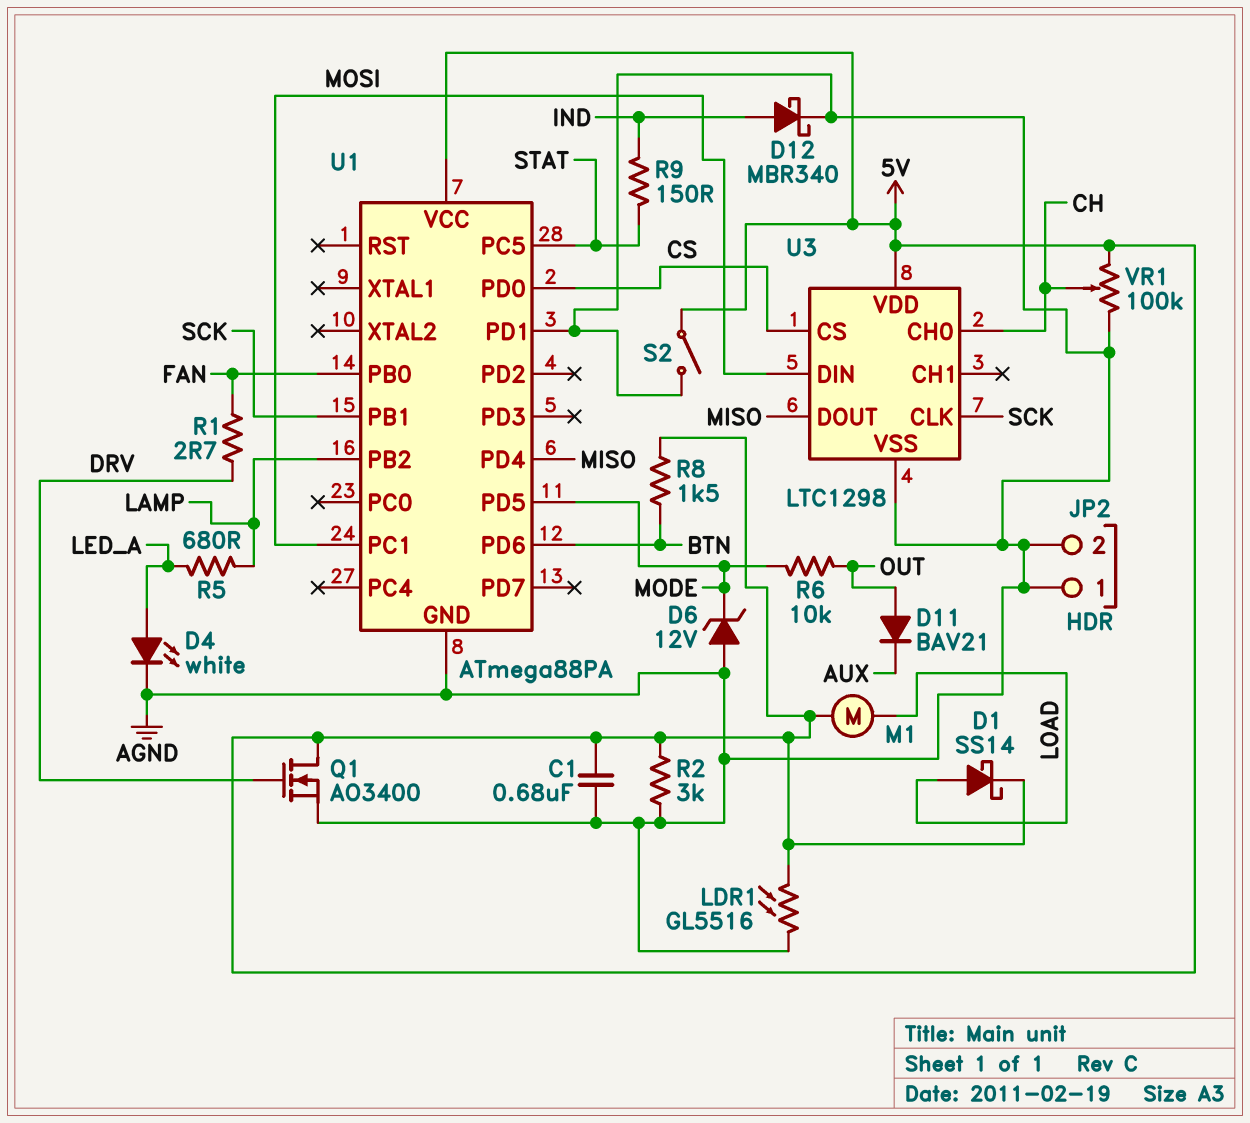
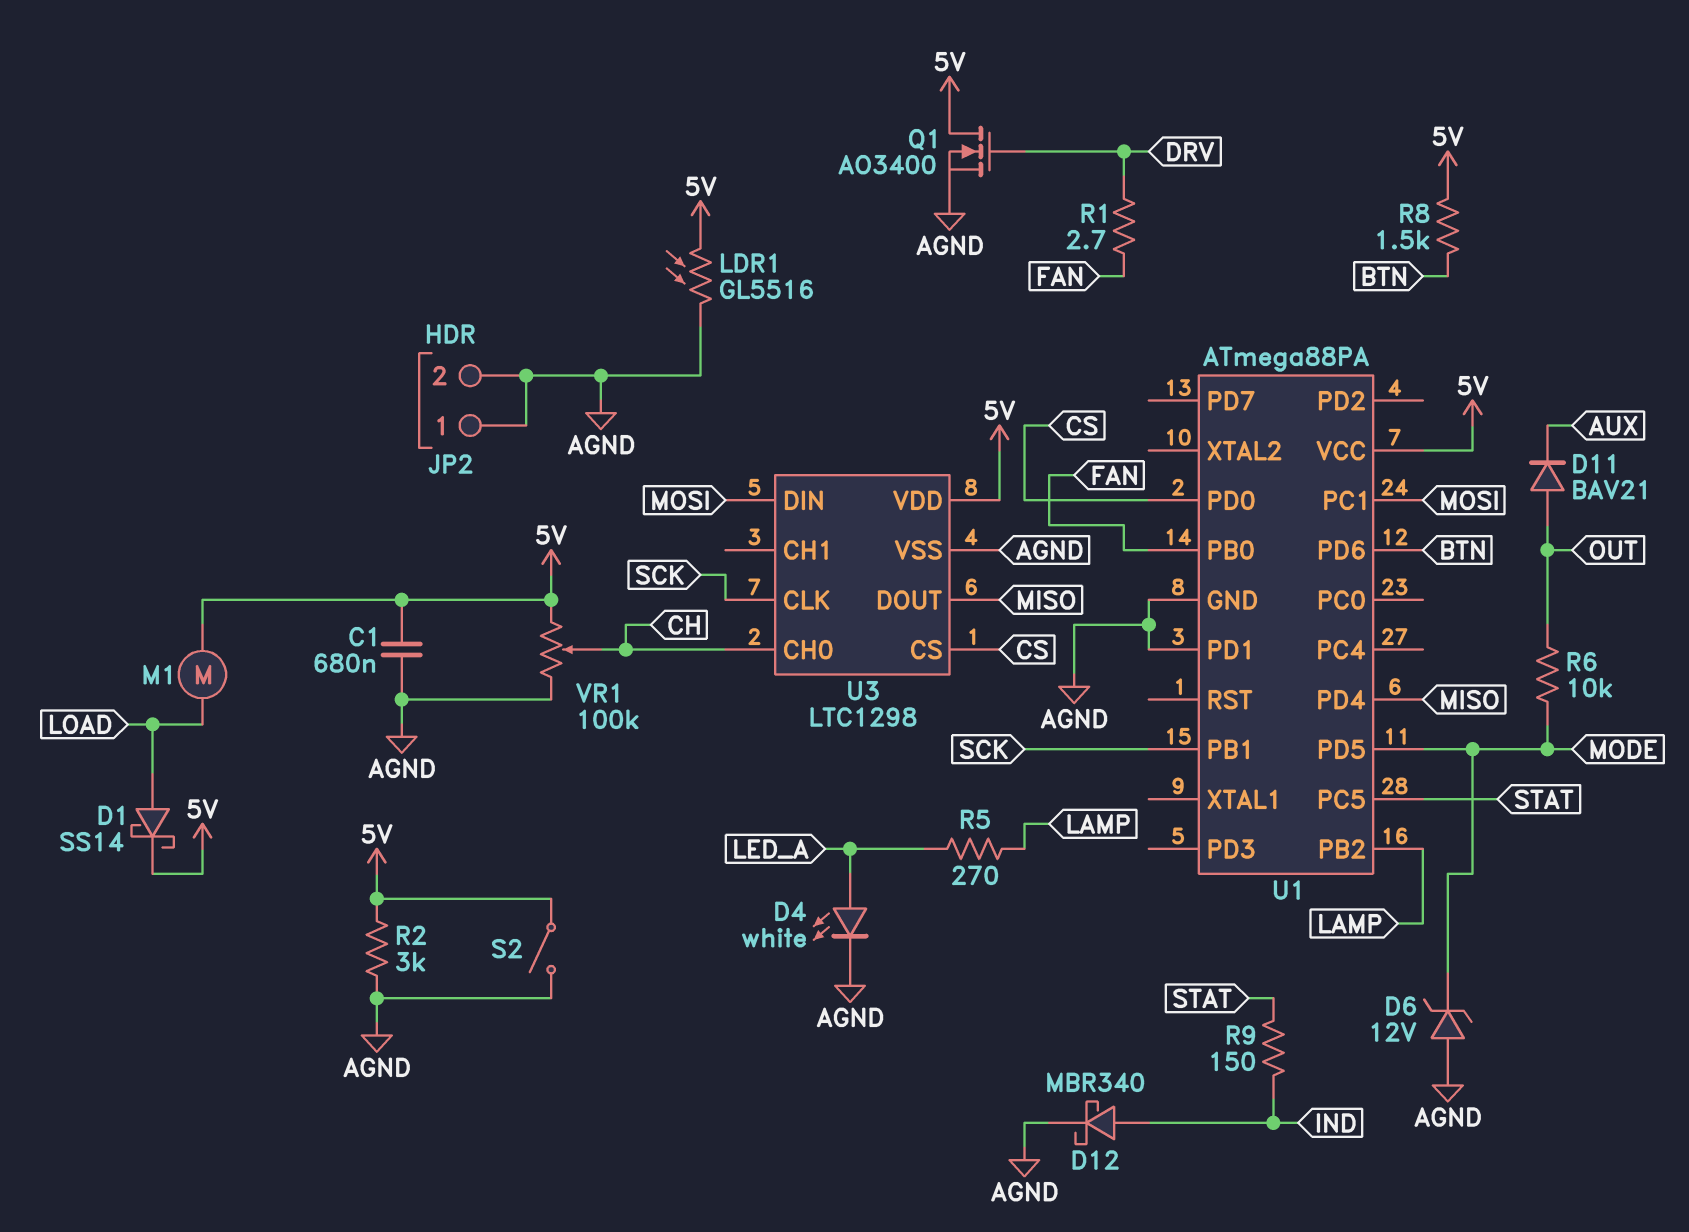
R5: 680 (LAMP, LED_A) -> 270 (LAMP, LED_A)

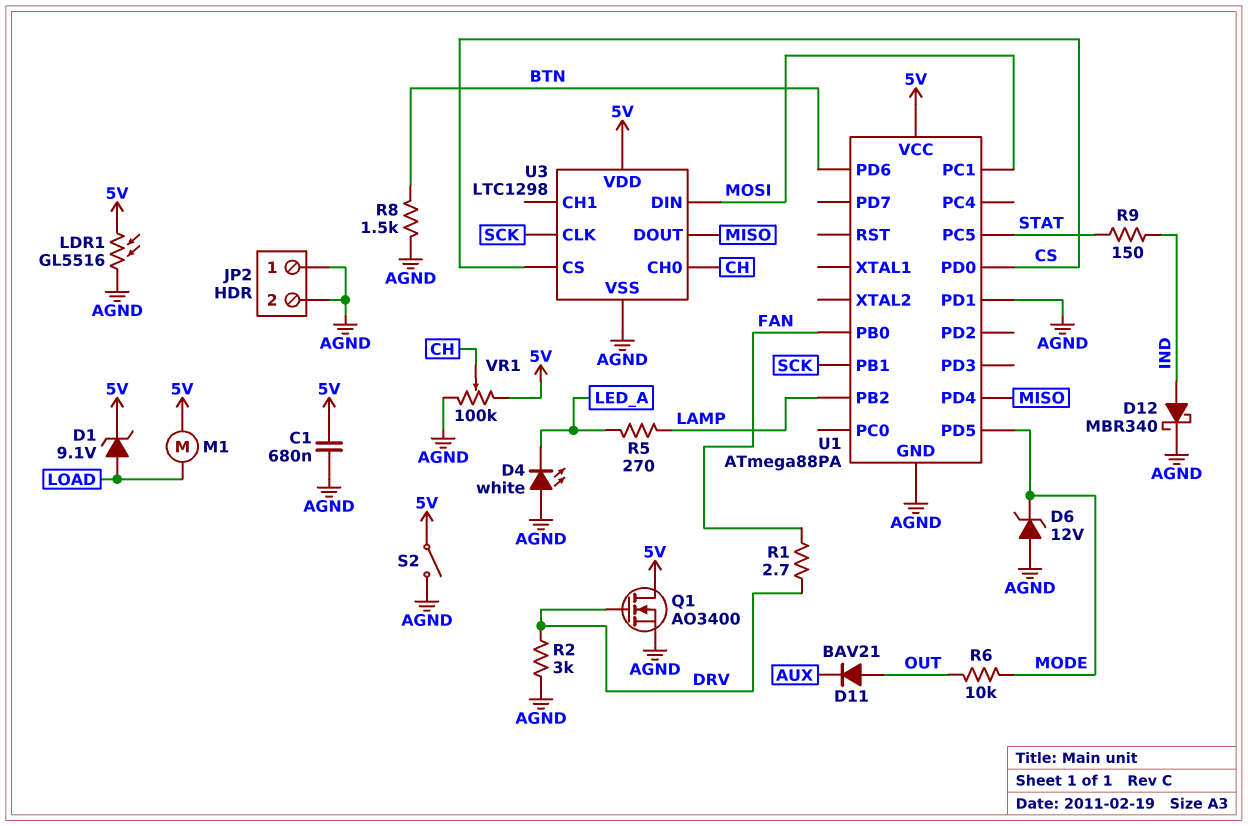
D1: schottky SS14 (A LOAD, K 5V) -> zener 9.1V (A LOAD, K 5V)
D4: LED white (A LED_A, K AGND) -> LED white (A AGND, K LED_A)
R2: 3k (5V, AGND) -> 3k (AGND, DRV)
R8: 1.5k (5V, BTN) -> 1.5k (AGND, BTN)

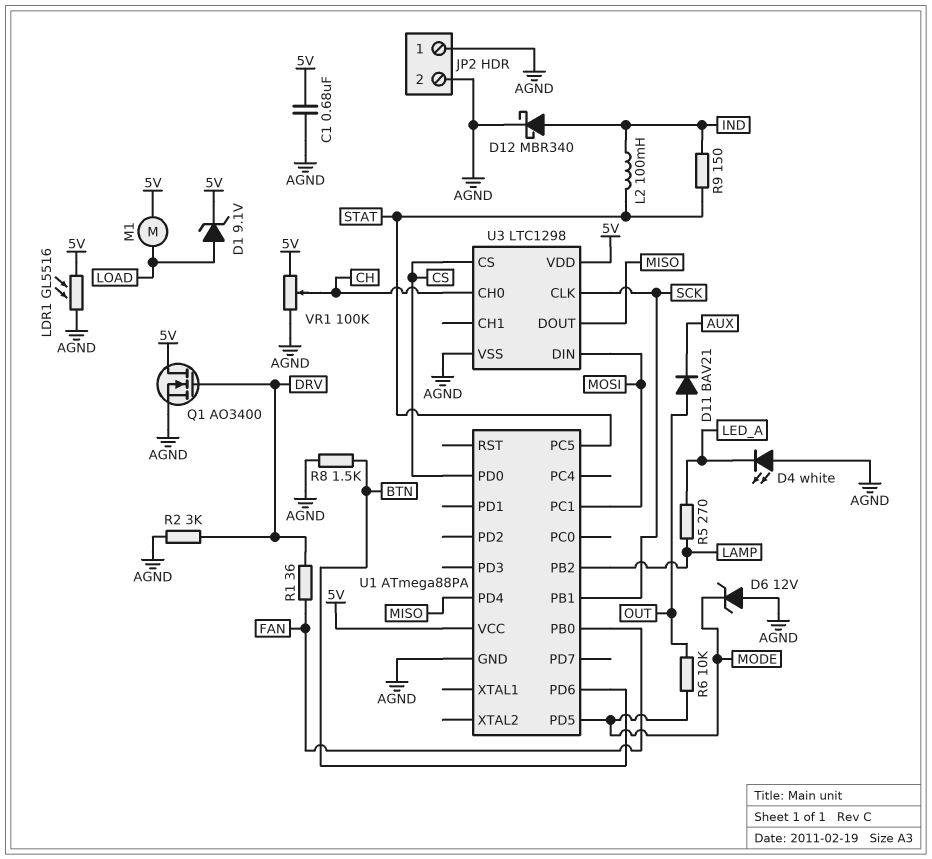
L2: none -> 100mH (IND, STAT)
R1: 2.7 (DRV, FAN) -> 36 (DRV, FAN)
S2: switch (5V, AGND) -> none
U1 pin PD1: AGND -> none

